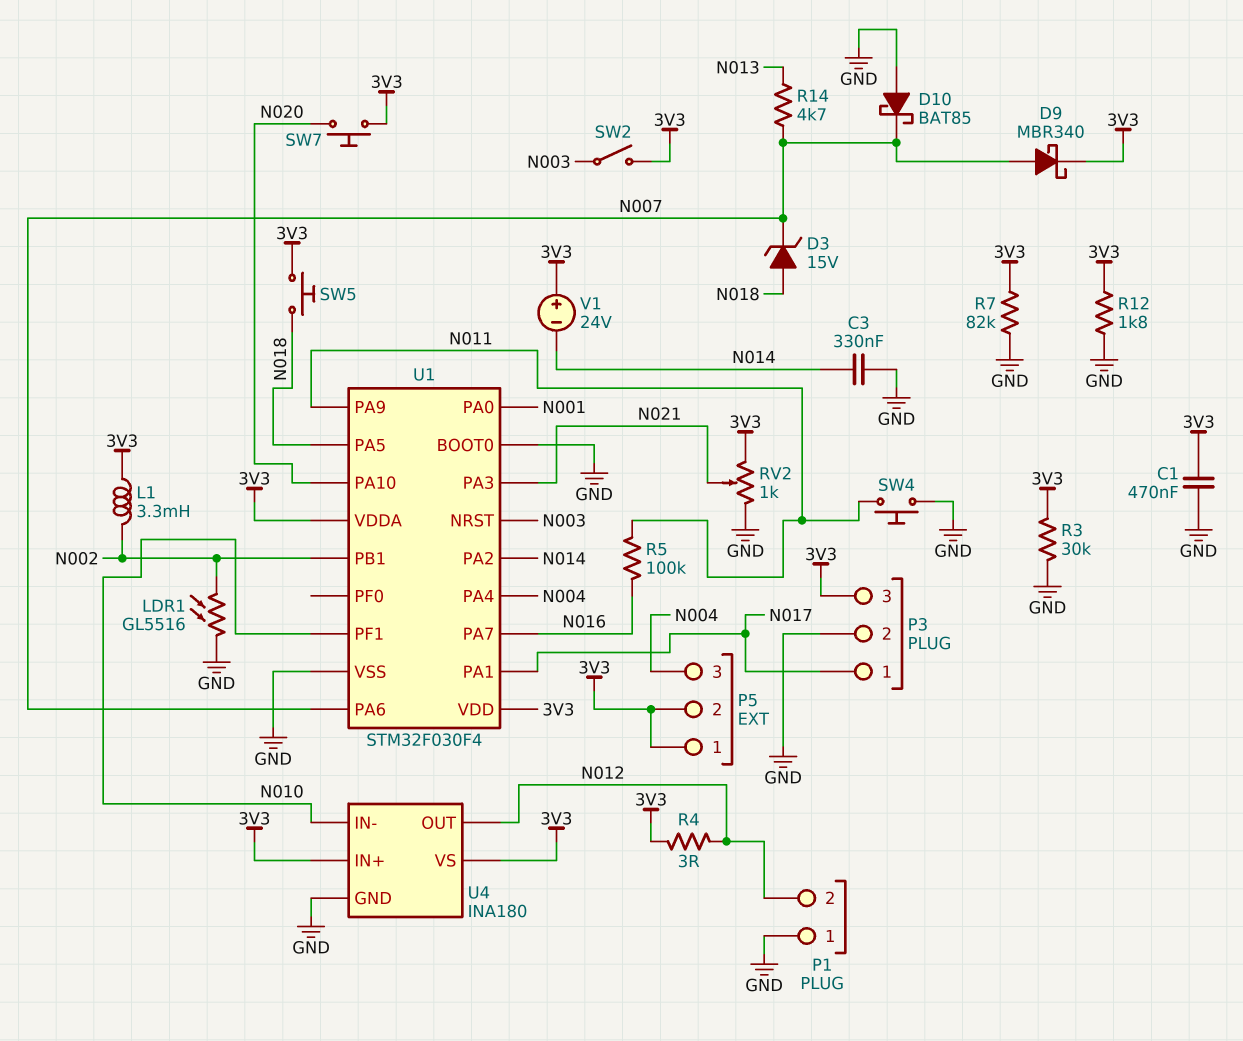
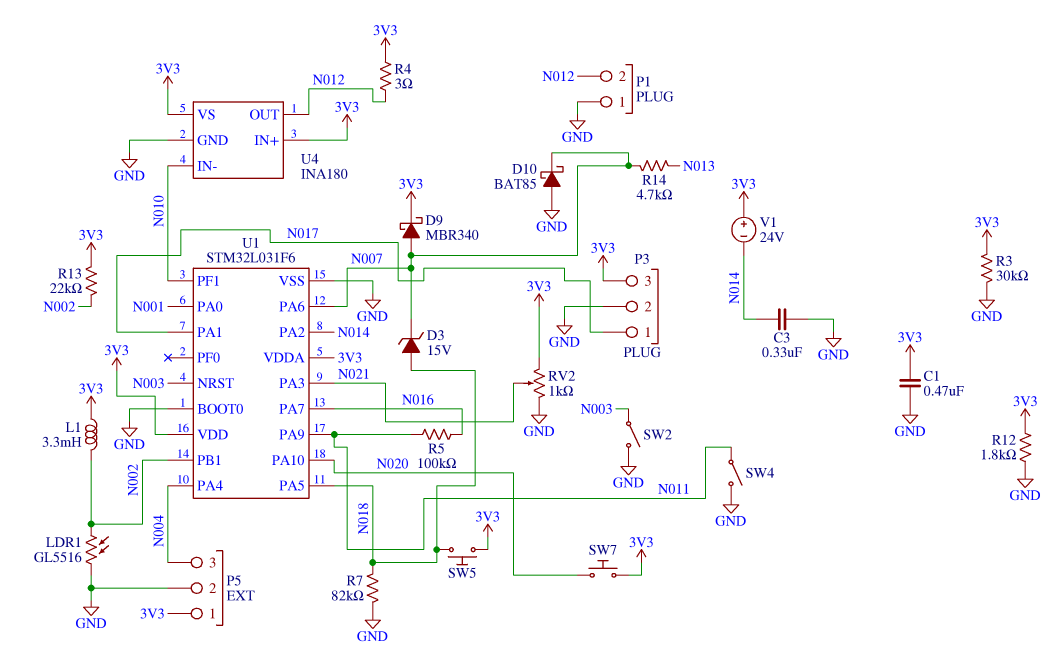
P5 pin 2: 3V3 -> GND
R7: 82k (3V3, GND) -> 82k (GND, N018)
R13: none -> 22k (3V3, N002)
SW2: switch (3V3, N003) -> switch (GND, N003)
SW4: button (GND, N011) -> switch (GND, N011)
U1: STM32F030F4 -> STM32L031F6

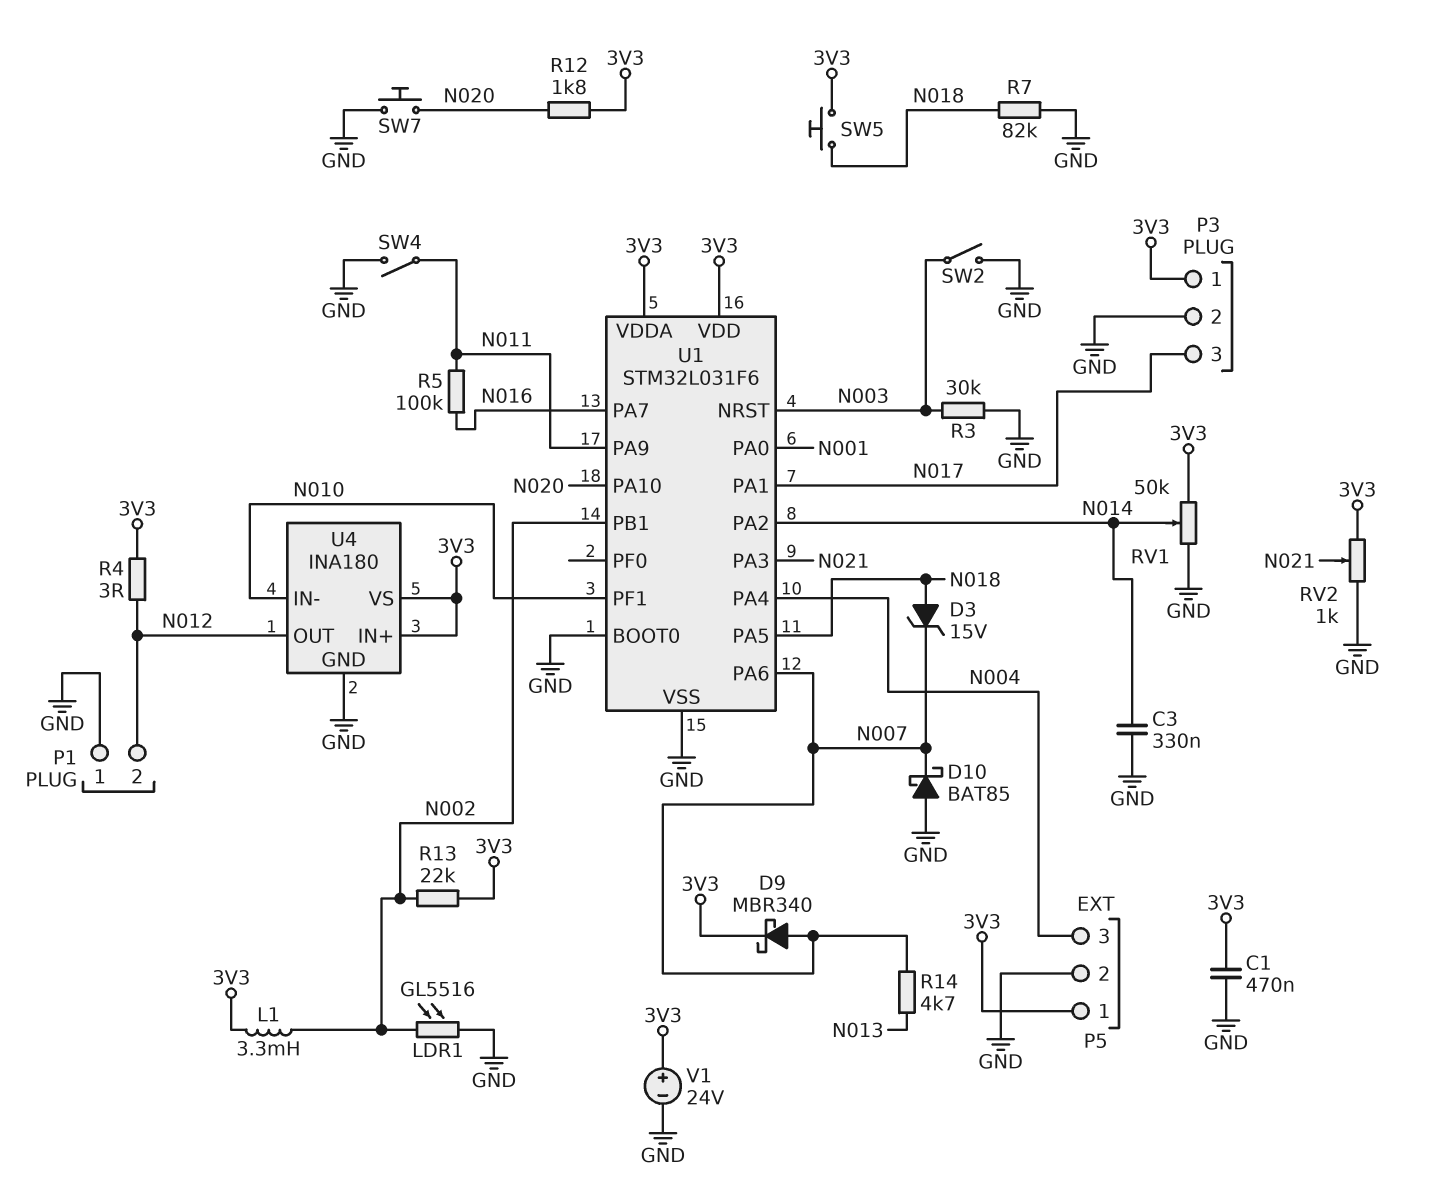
P3 pin 1: N017 -> 3V3
P3 pin 3: 3V3 -> N017
R3: 30k (3V3, GND) -> 30k (GND, N003)
R12: 1.8k (3V3, GND) -> 1.8k (3V3, N020)
RV1: none -> 50k (3V3, GND, wiper N014)
SW7: button (3V3, N020) -> button (GND, N020)
V1: 24V (plus 3V3, minus N014) -> 24V (plus 3V3, minus GND)

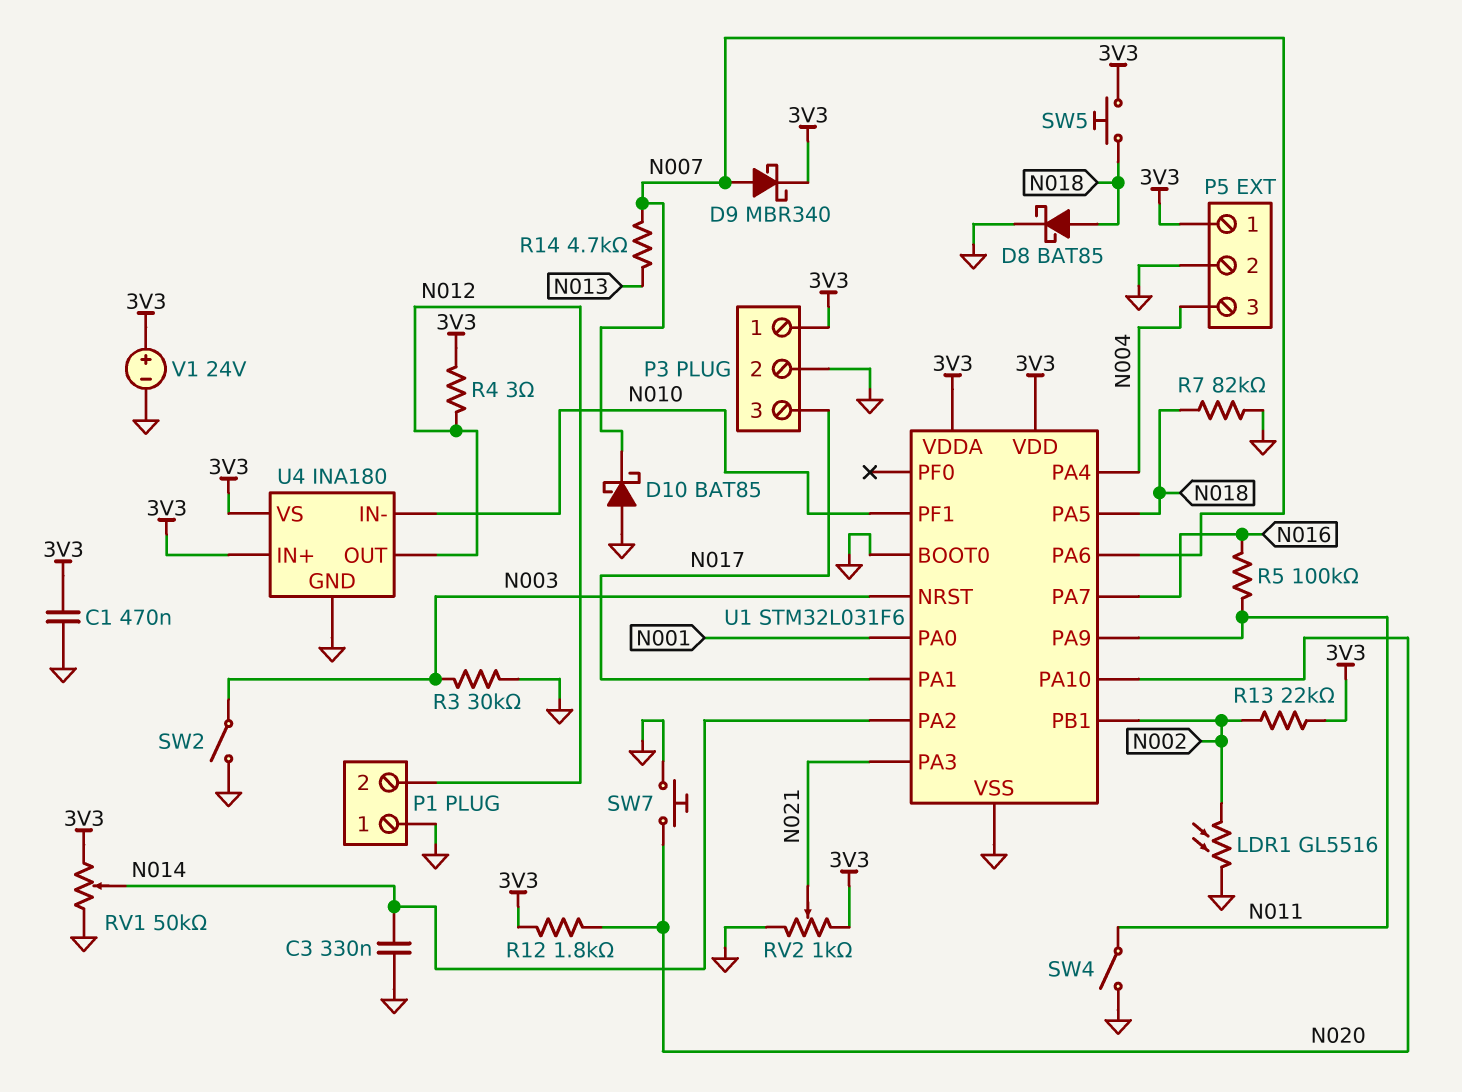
D3: zener 15V (A N018, K N007) -> none
D8: none -> schottky BAT85 (A N018, K GND)
L1: 3.3mH (3V3, N002) -> none

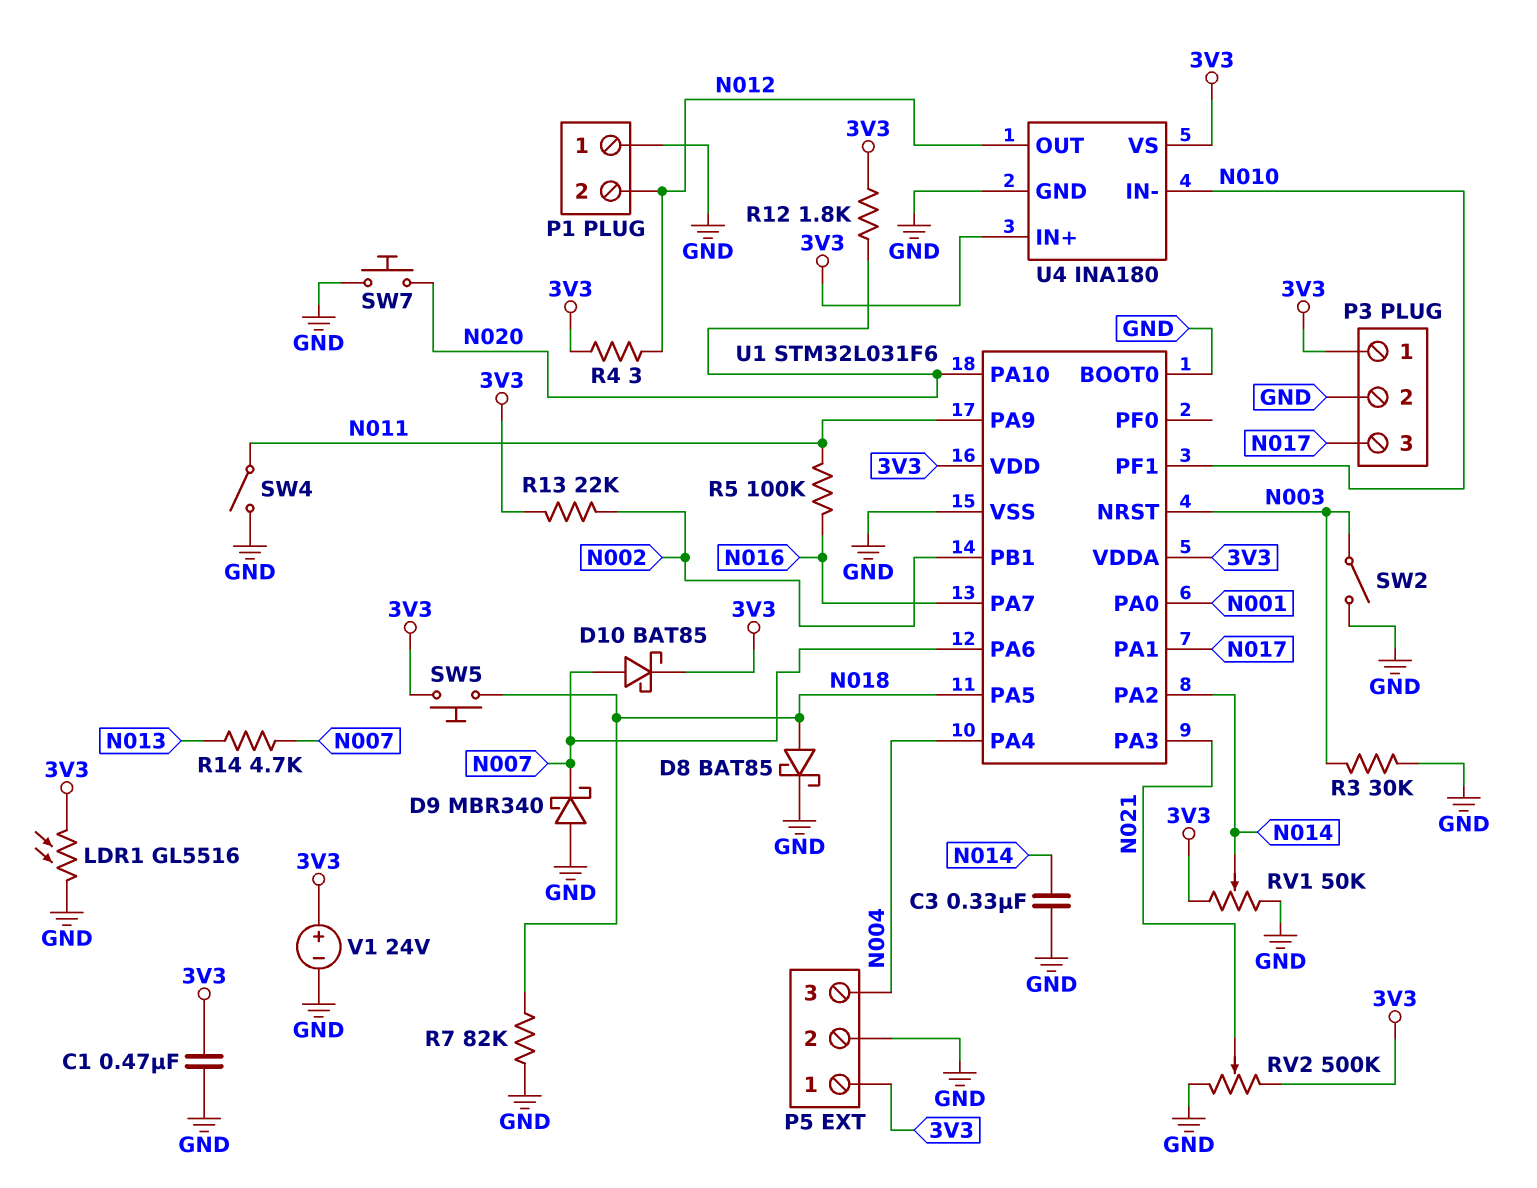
D9: schottky MBR340 (A N007, K 3V3) -> schottky MBR340 (A GND, K N007)
D10: schottky BAT85 (A GND, K N007) -> schottky BAT85 (A N007, K 3V3)
LDR1: GL5516 (GND, N002) -> GL5516 (3V3, GND)
RV2: 1k (3V3, GND, wiper N021) -> 500k (3V3, GND, wiper N021)

